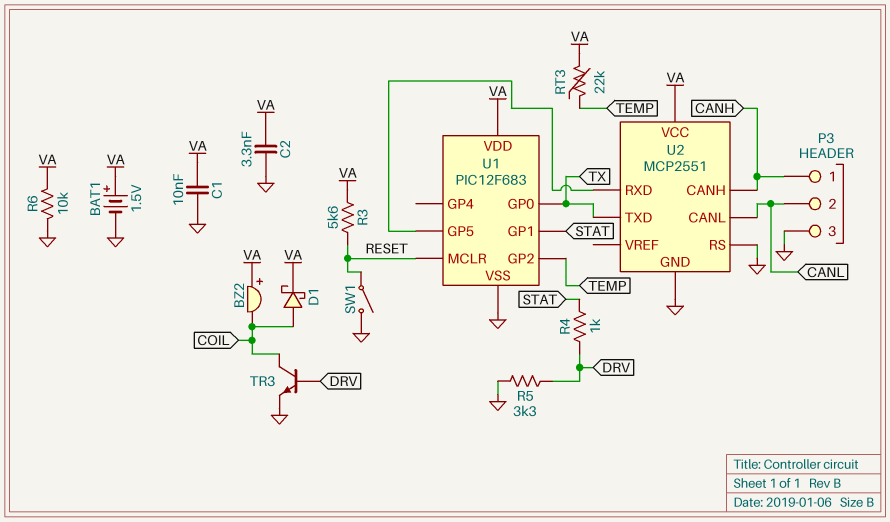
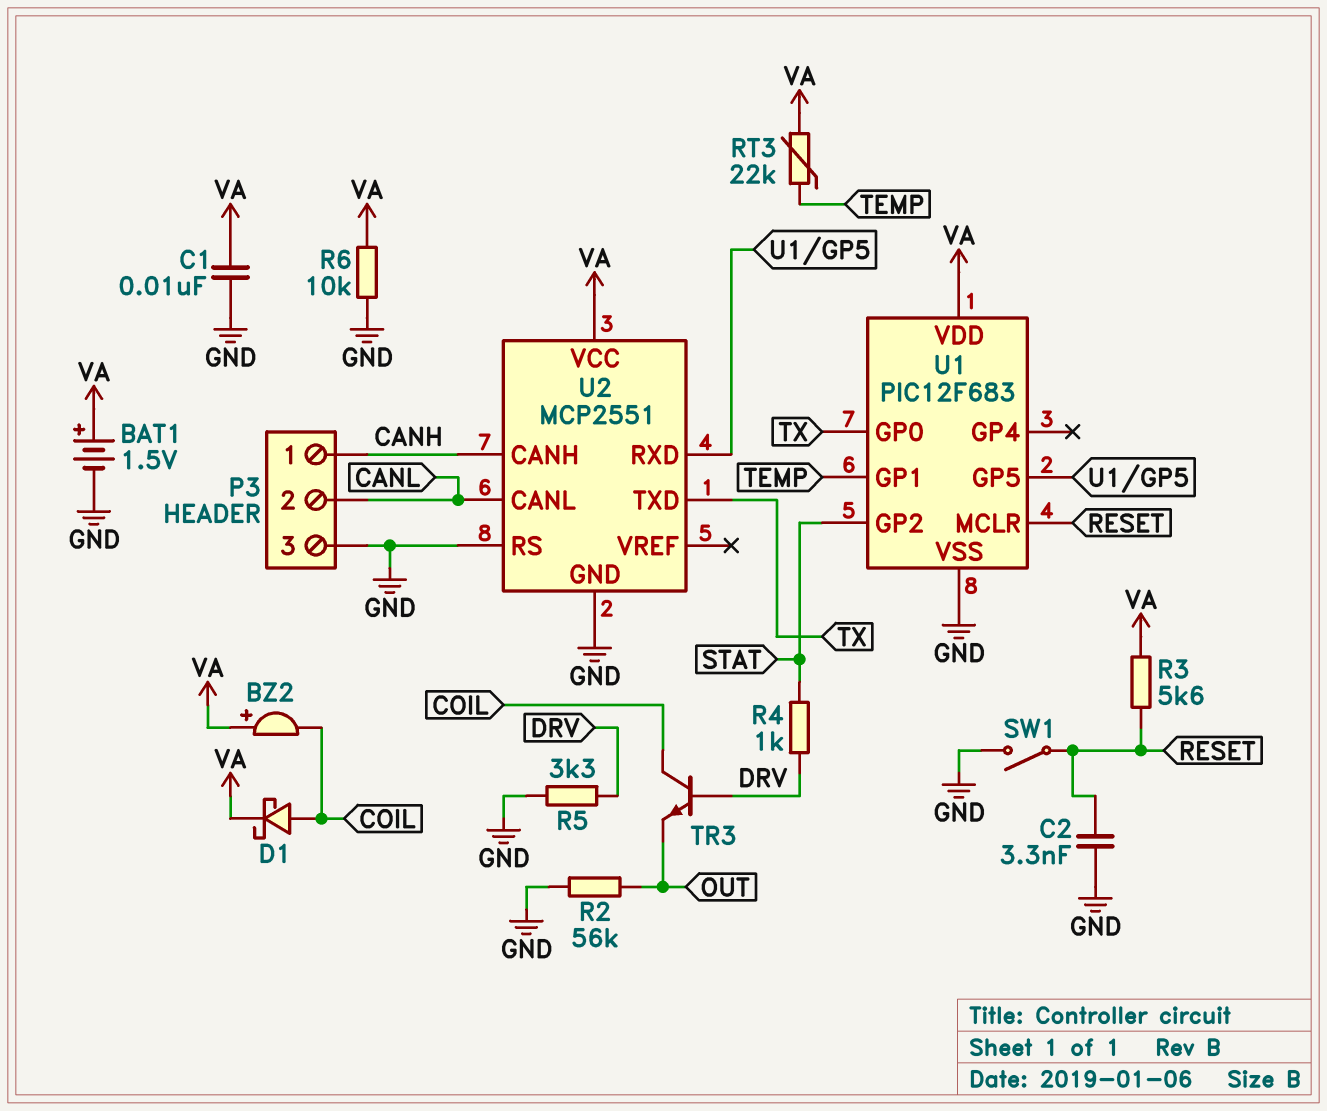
C2: 3.3nF (GND, VA) -> 3.3nF (GND, RESET)
R2: none -> 56k (GND, OUT)
TR3: NPN (B DRV, C COIL, E GND) -> NPN (B DRV, C COIL, E OUT)
U1 pin GP1: STAT -> TEMP
U1 pin GP2: TEMP -> STAT

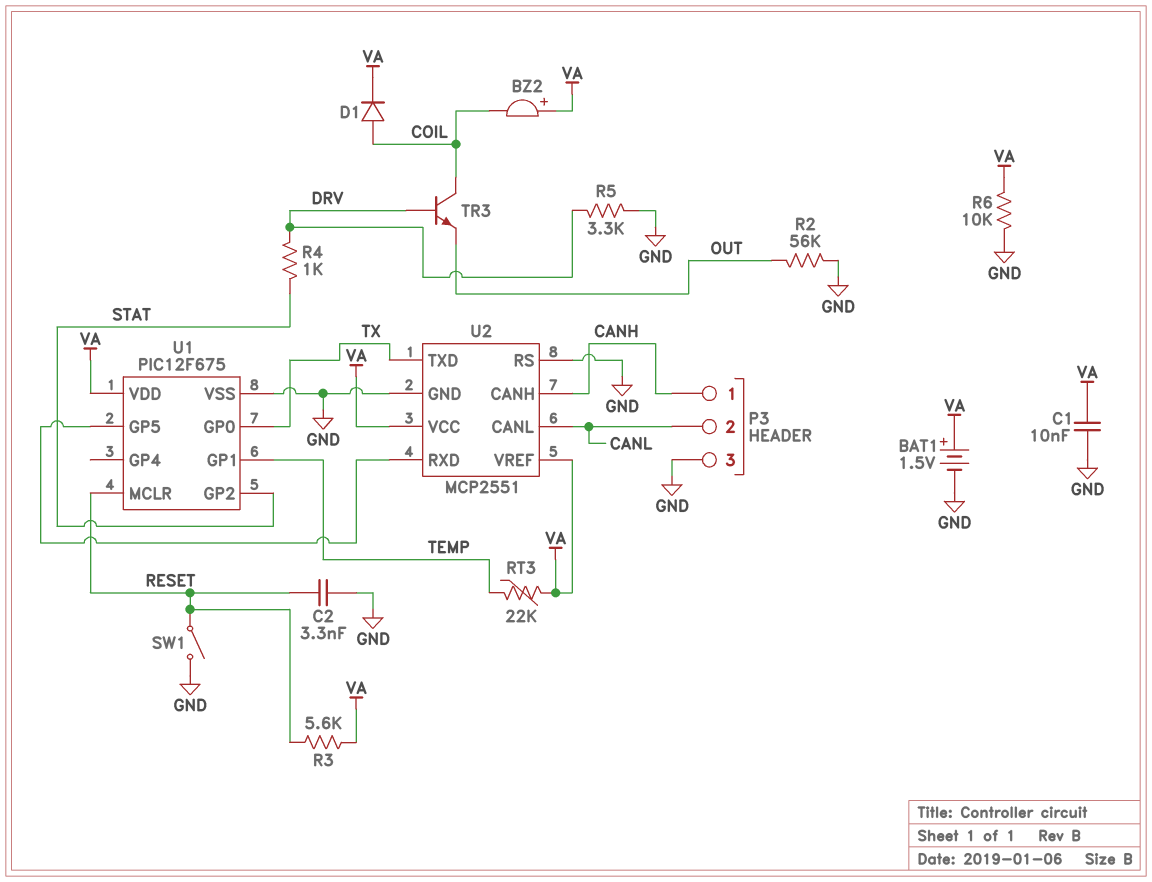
D1: schottky (A COIL, K VA) -> diode (A COIL, K VA)
U1: PIC12F683 -> PIC12F675
U2 pin VREF: none -> VA

